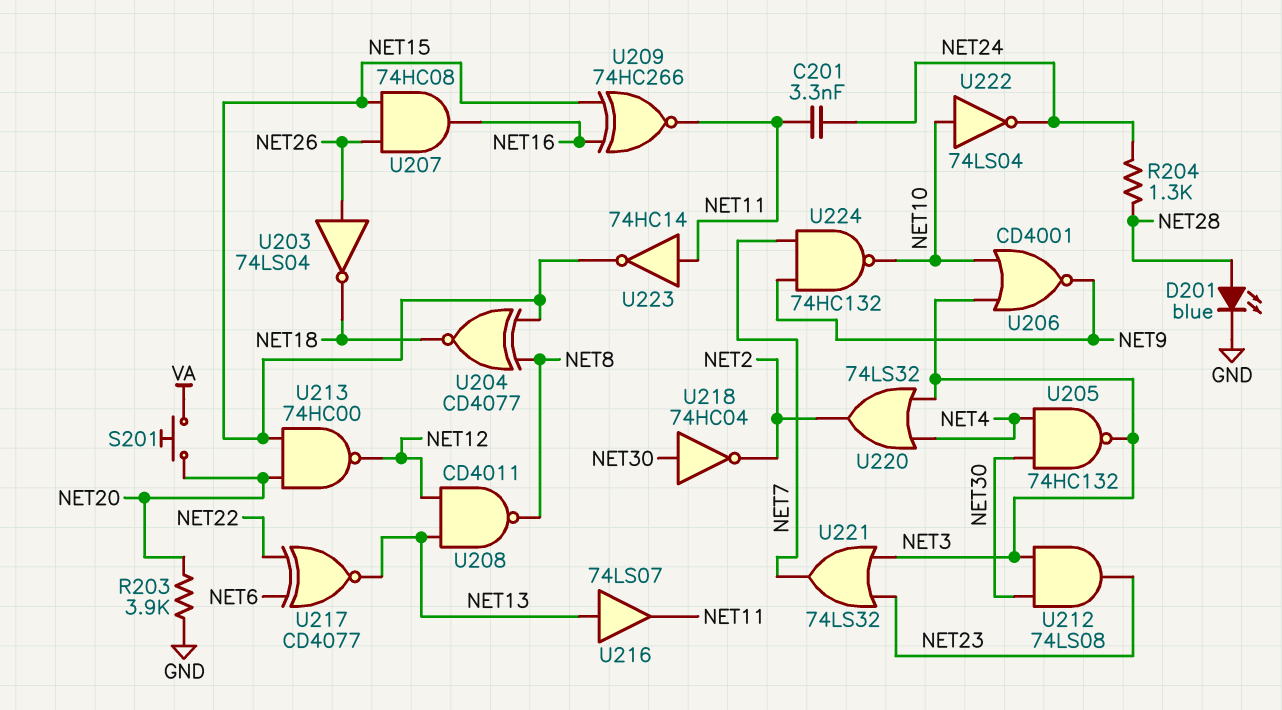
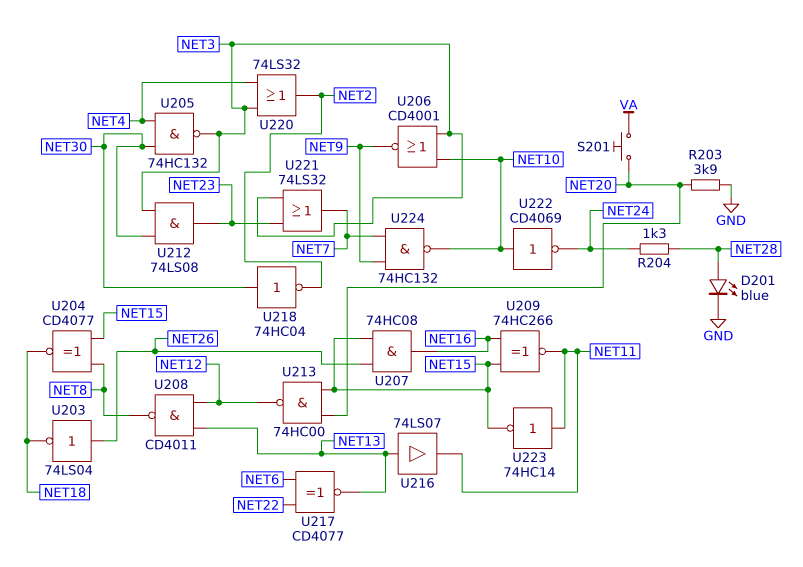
C201: 3.3nF (NET11, NET24) -> none
U222: NOT 74LS04 (in NET10, out NET24) -> NOT CD4069 (in NET10, out NET24)

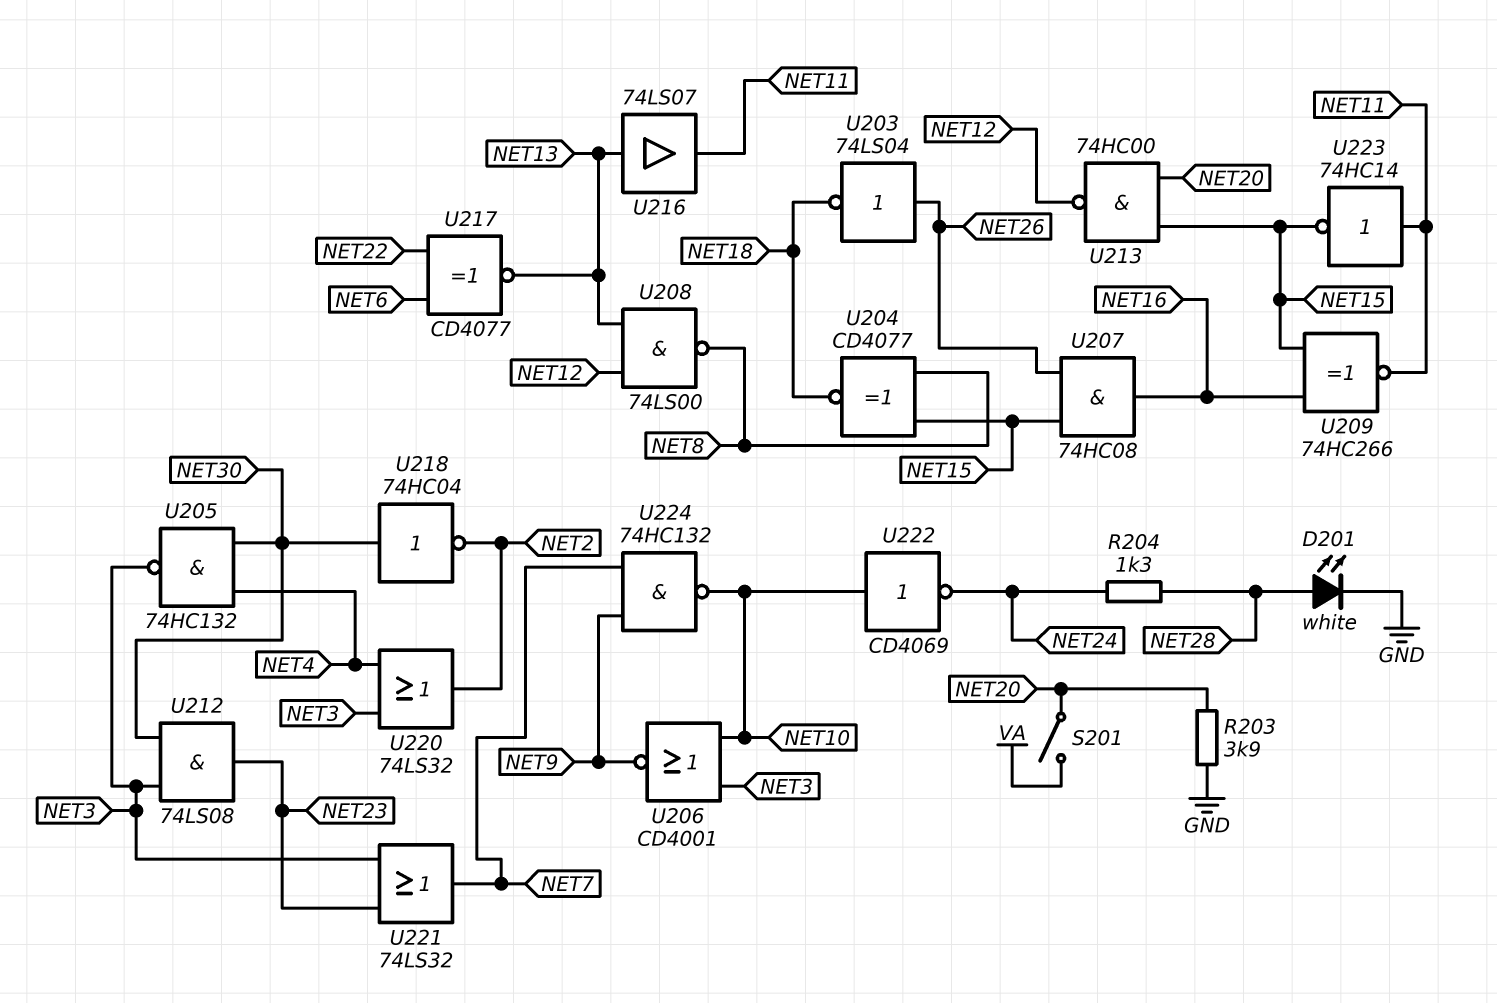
D201: LED blue (A NET28, K GND) -> LED white (A NET28, K GND)
S201: button (NET20, VA) -> switch (NET20, VA)
U208: NAND CD4011 (in NET12, in NET13, out NET8) -> NAND 74LS00 (in NET12, in NET13, out NET8)

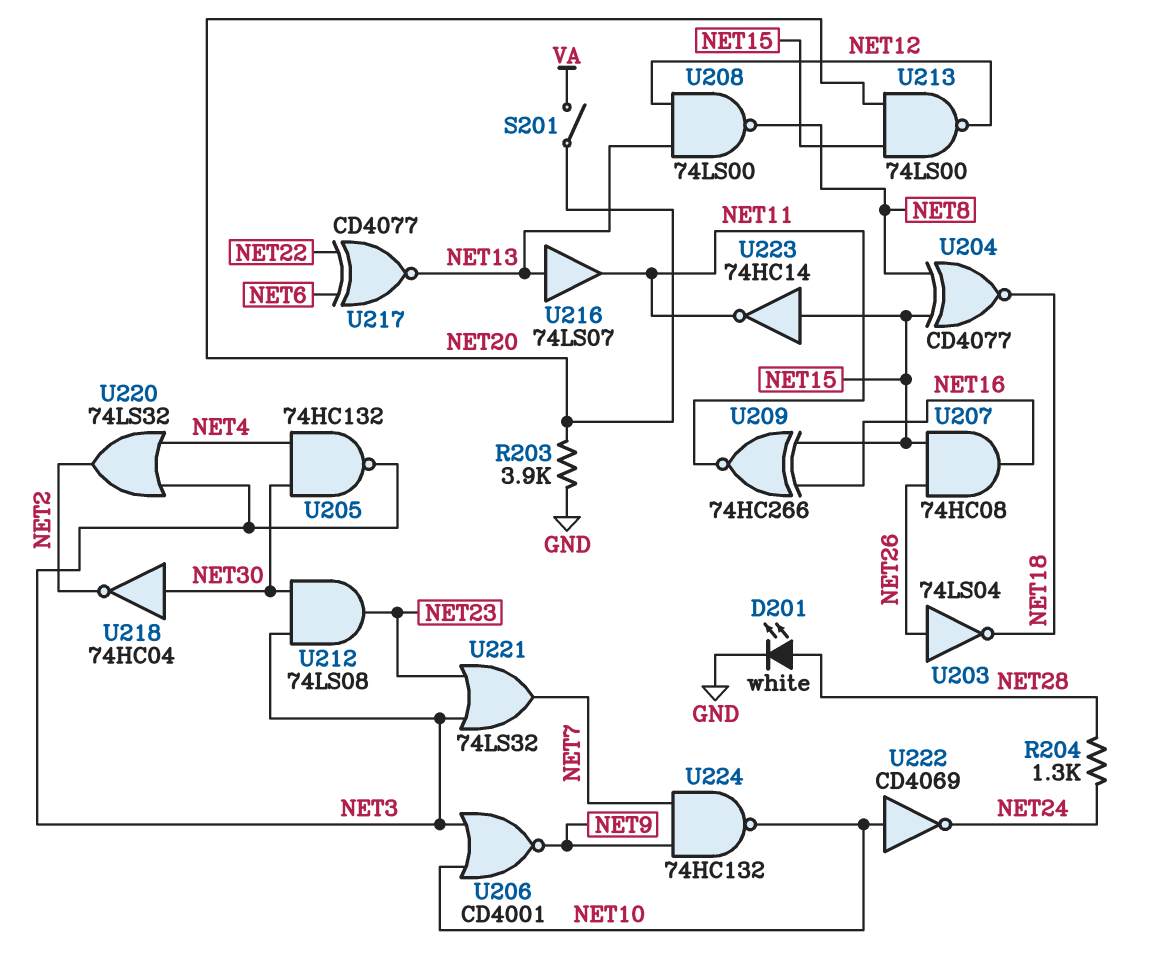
U213: NAND 74HC00 (in NET15, in NET20, out NET12) -> NAND 74LS00 (in NET15, in NET20, out NET12)
U223: NOT 74HC14 (in NET11, out NET15) -> NOT 74HC14 (in NET15, out NET11)

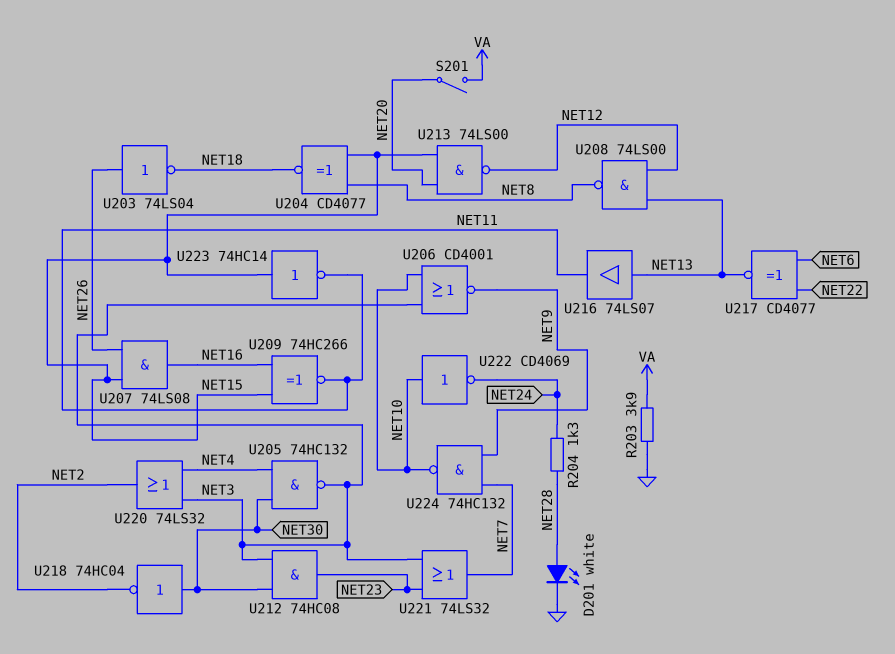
R203: 3.9k (GND, NET20) -> 3.9k (GND, VA)
U207: AND 74HC08 (in NET15, in NET26, out NET16) -> AND 74LS08 (in NET15, in NET26, out NET16)
U212: AND 74LS08 (in NET3, in NET30, out NET23) -> AND 74HC08 (in NET3, in NET30, out NET23)

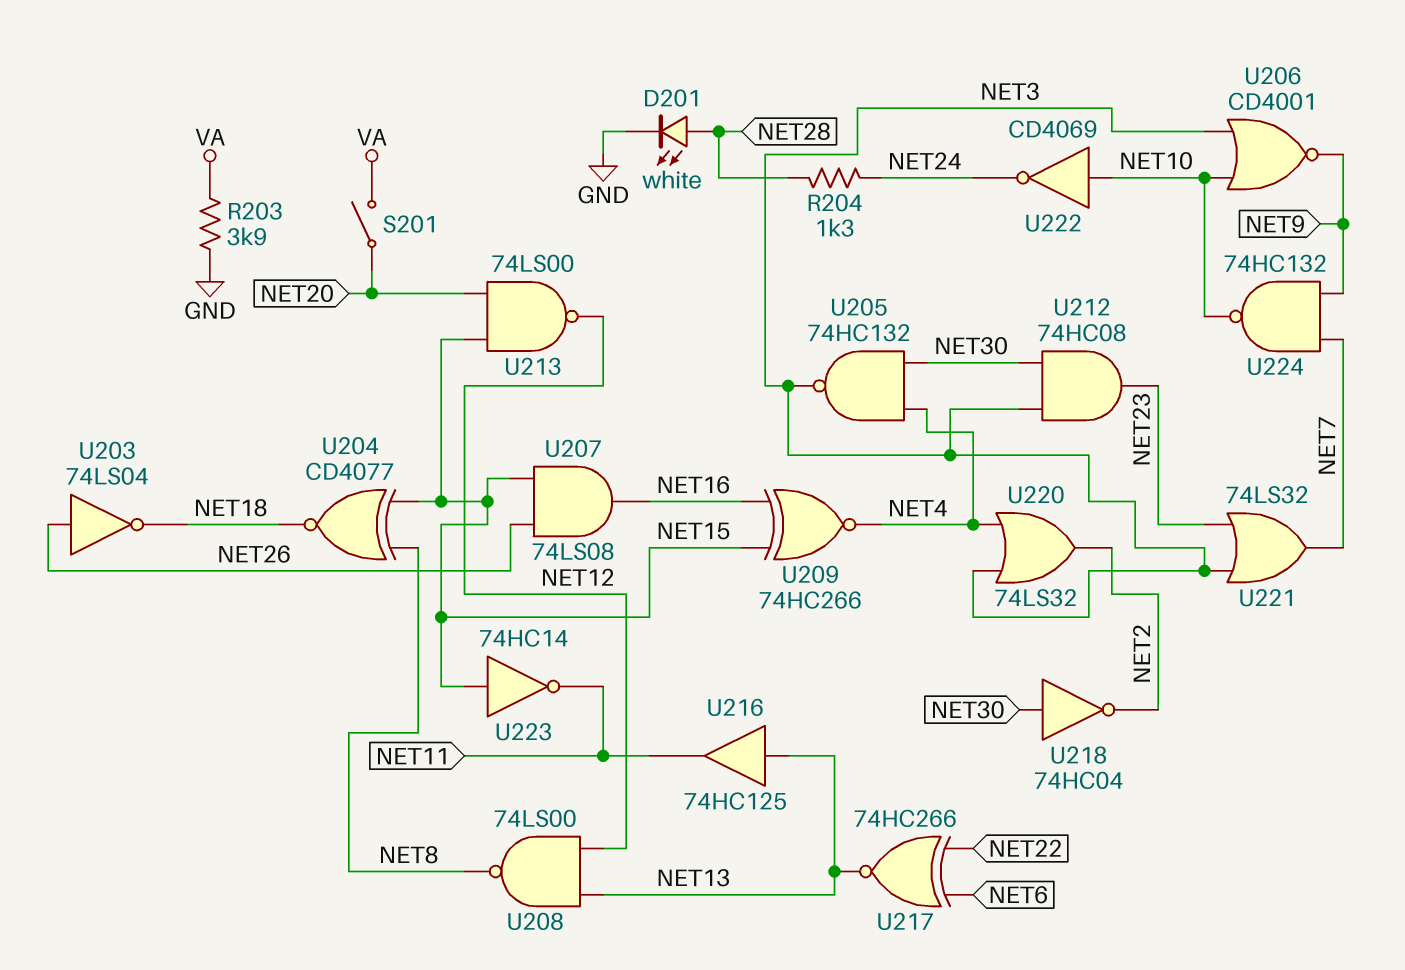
U209: XNOR 74HC266 (in NET15, in NET16, out NET11) -> XNOR 74HC266 (in NET15, in NET16, out NET4)
U216: buffer 74LS07 (in NET13, out NET11) -> buffer 74HC125 (in NET13, out NET11)
U217: XNOR CD4077 (in NET6, in NET22, out NET13) -> XNOR 74HC266 (in NET6, in NET22, out NET13)

